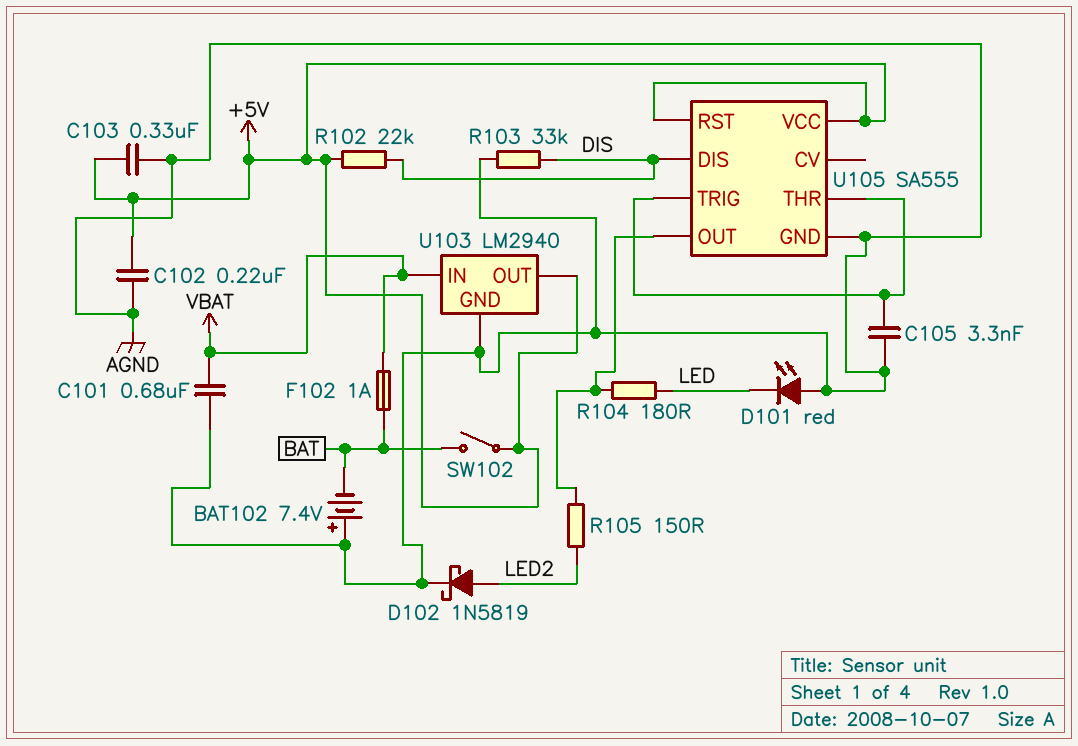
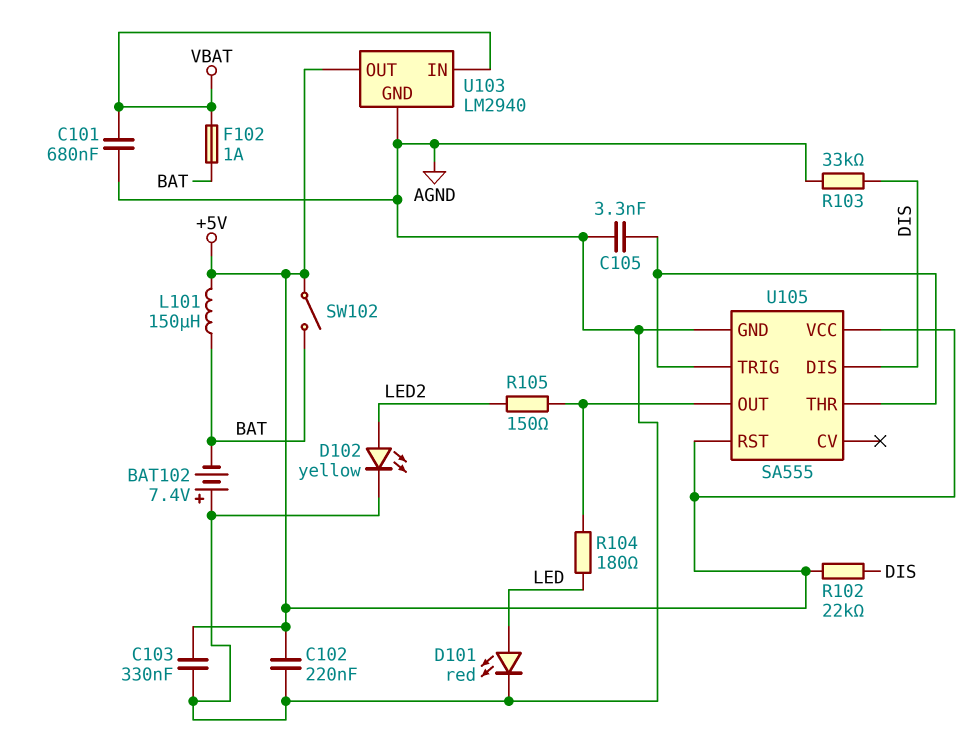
D101: LED red (A AGND, K LED) -> LED red (A LED, K AGND)
D102: schottky 1N5819 (A LED2, K AGND) -> LED yellow (A LED2, K AGND)
L101: none -> 150uH (+5V, BAT)

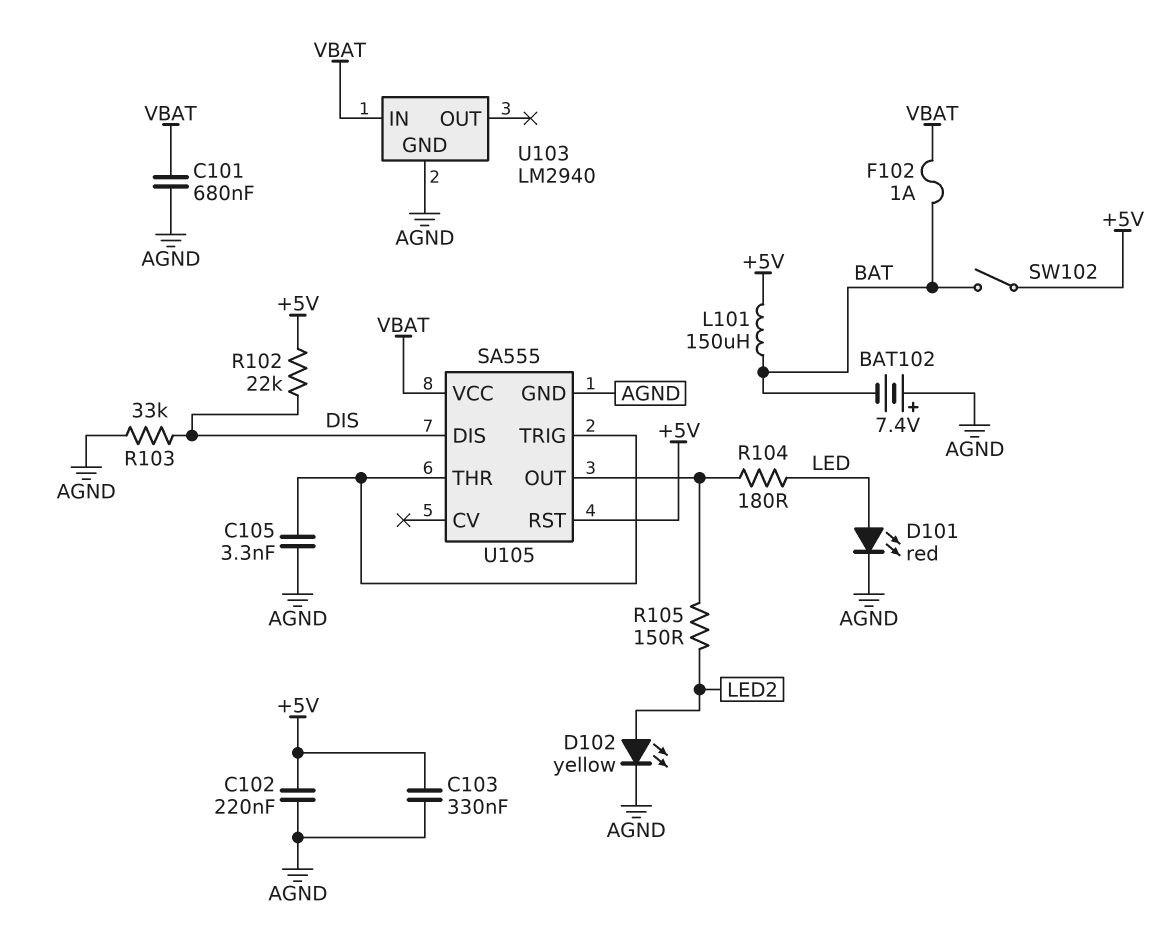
U103 pin OUT: +5V -> none
U105 pin VCC: +5V -> VBAT

